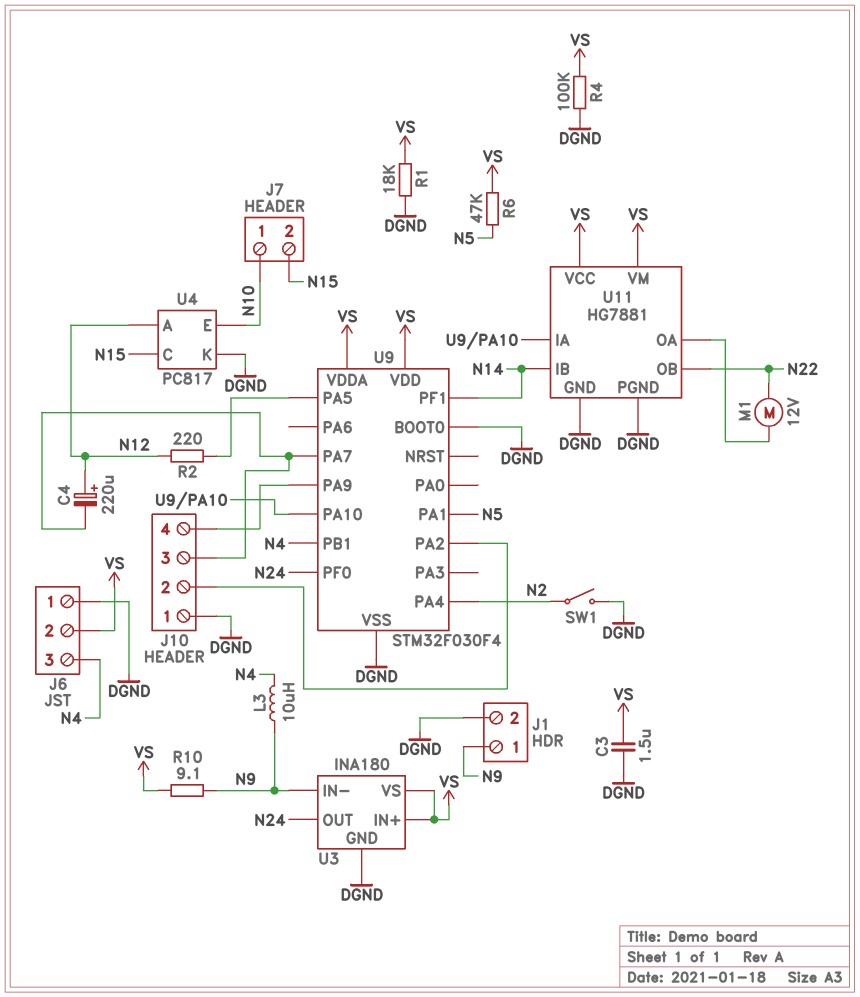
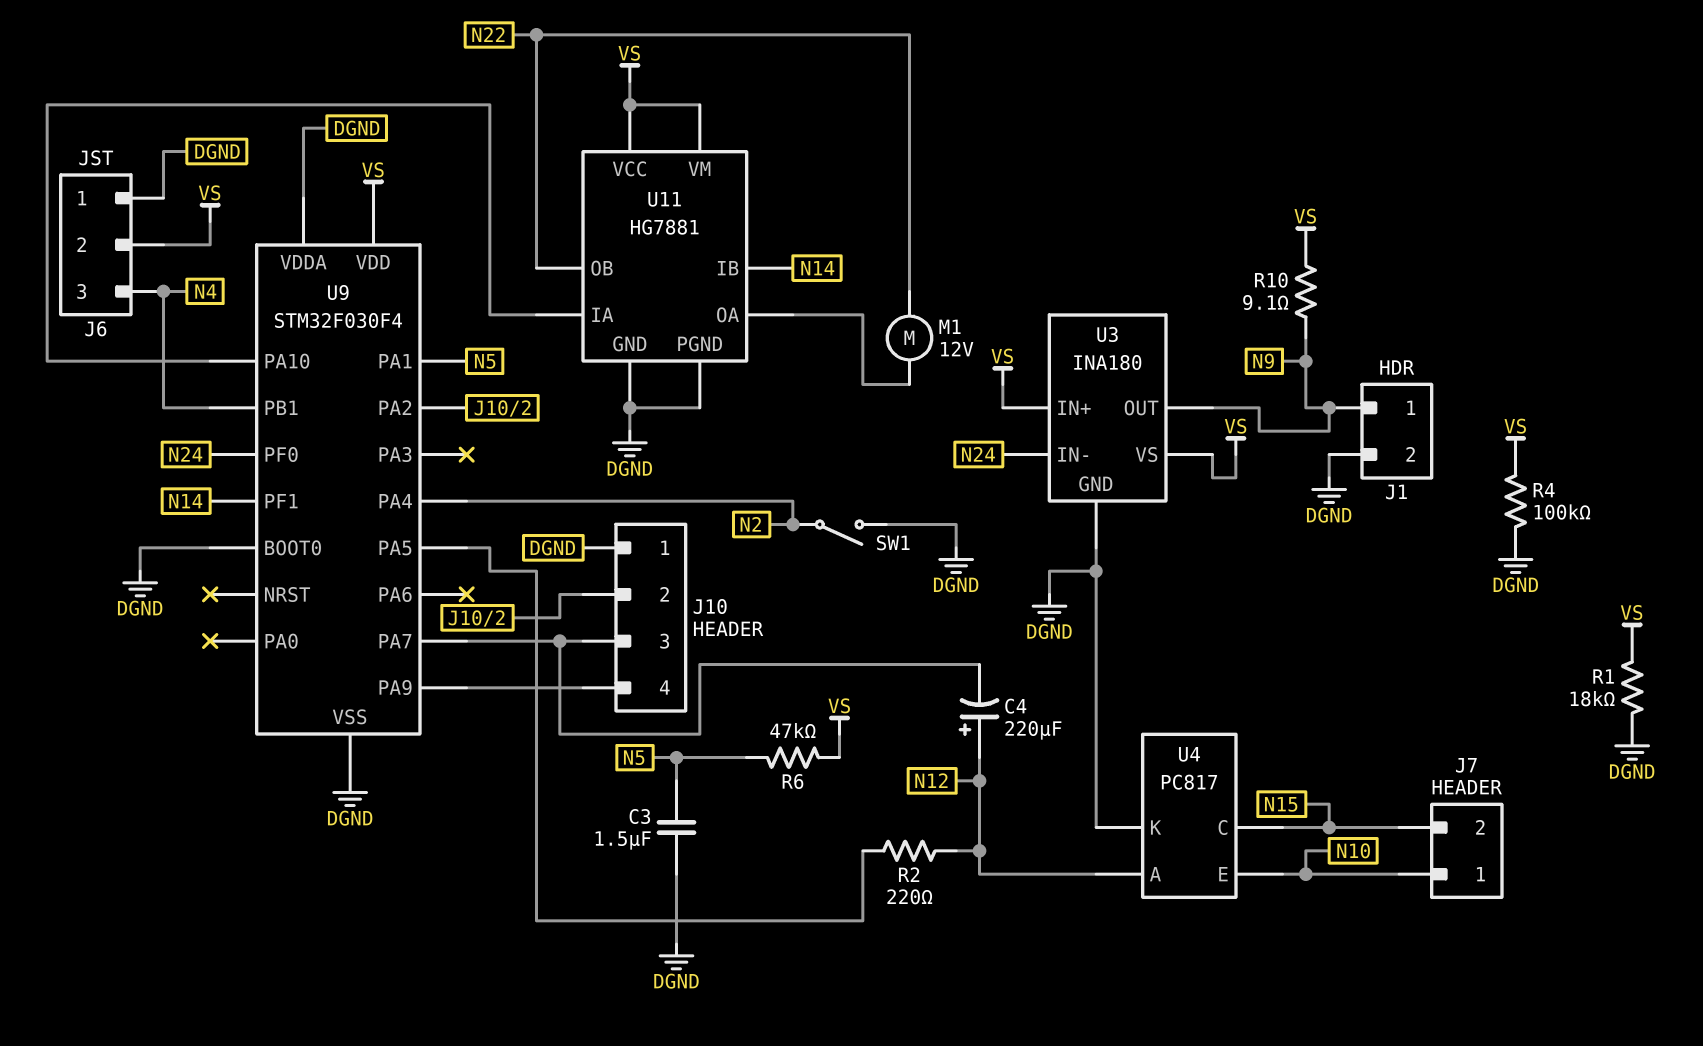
C3: 1.5uF (DGND, VS) -> 1.5uF (DGND, N5)
L3: 10uH (N4, N9) -> none
U3 pin IN-: N9 -> N24
U3 pin OUT: N24 -> N9
U9 pin VDDA: VS -> DGND

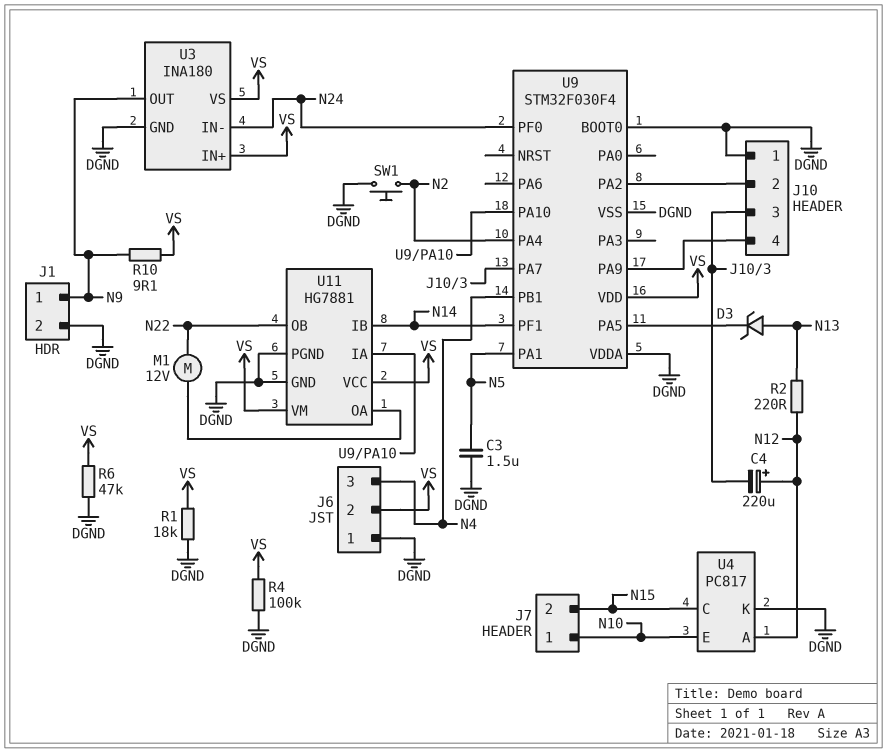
D3: none -> zener (A N13, K U9/PA5)
R2: 220 (N12, U9/PA5) -> 220 (N12, N13)
R6: 47k (N5, VS) -> 47k (DGND, VS)
SW1: switch (DGND, N2) -> button (DGND, N2)

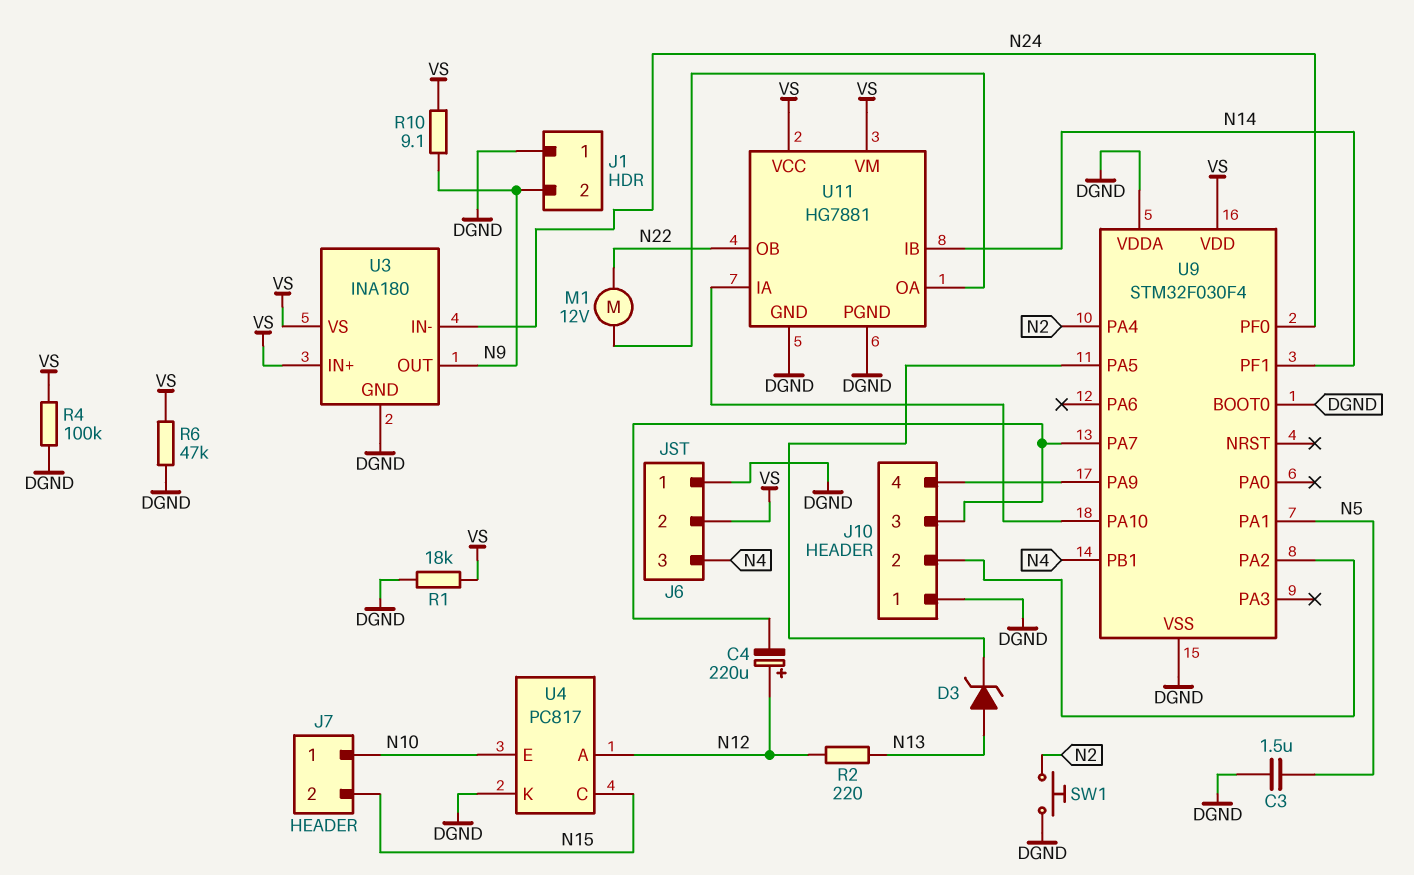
J1 pin 1: N9 -> DGND
J1 pin 2: DGND -> N9

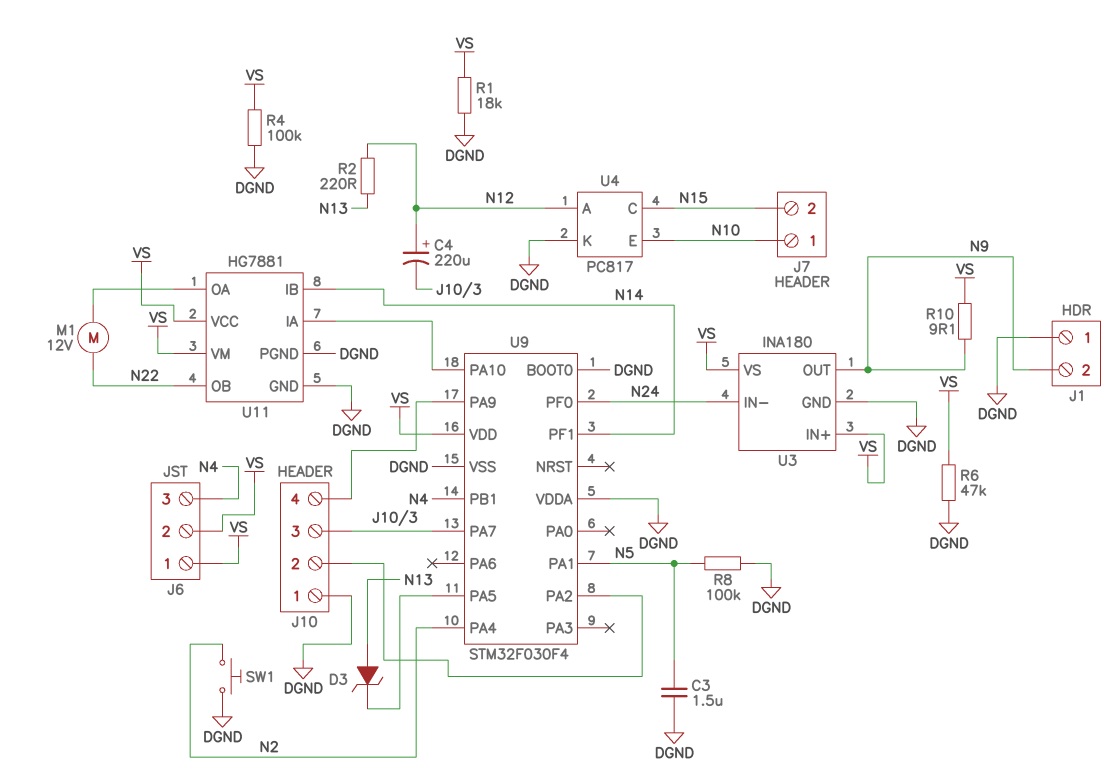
J6 pin 1: DGND -> VS
R8: none -> 100k (DGND, N5)

